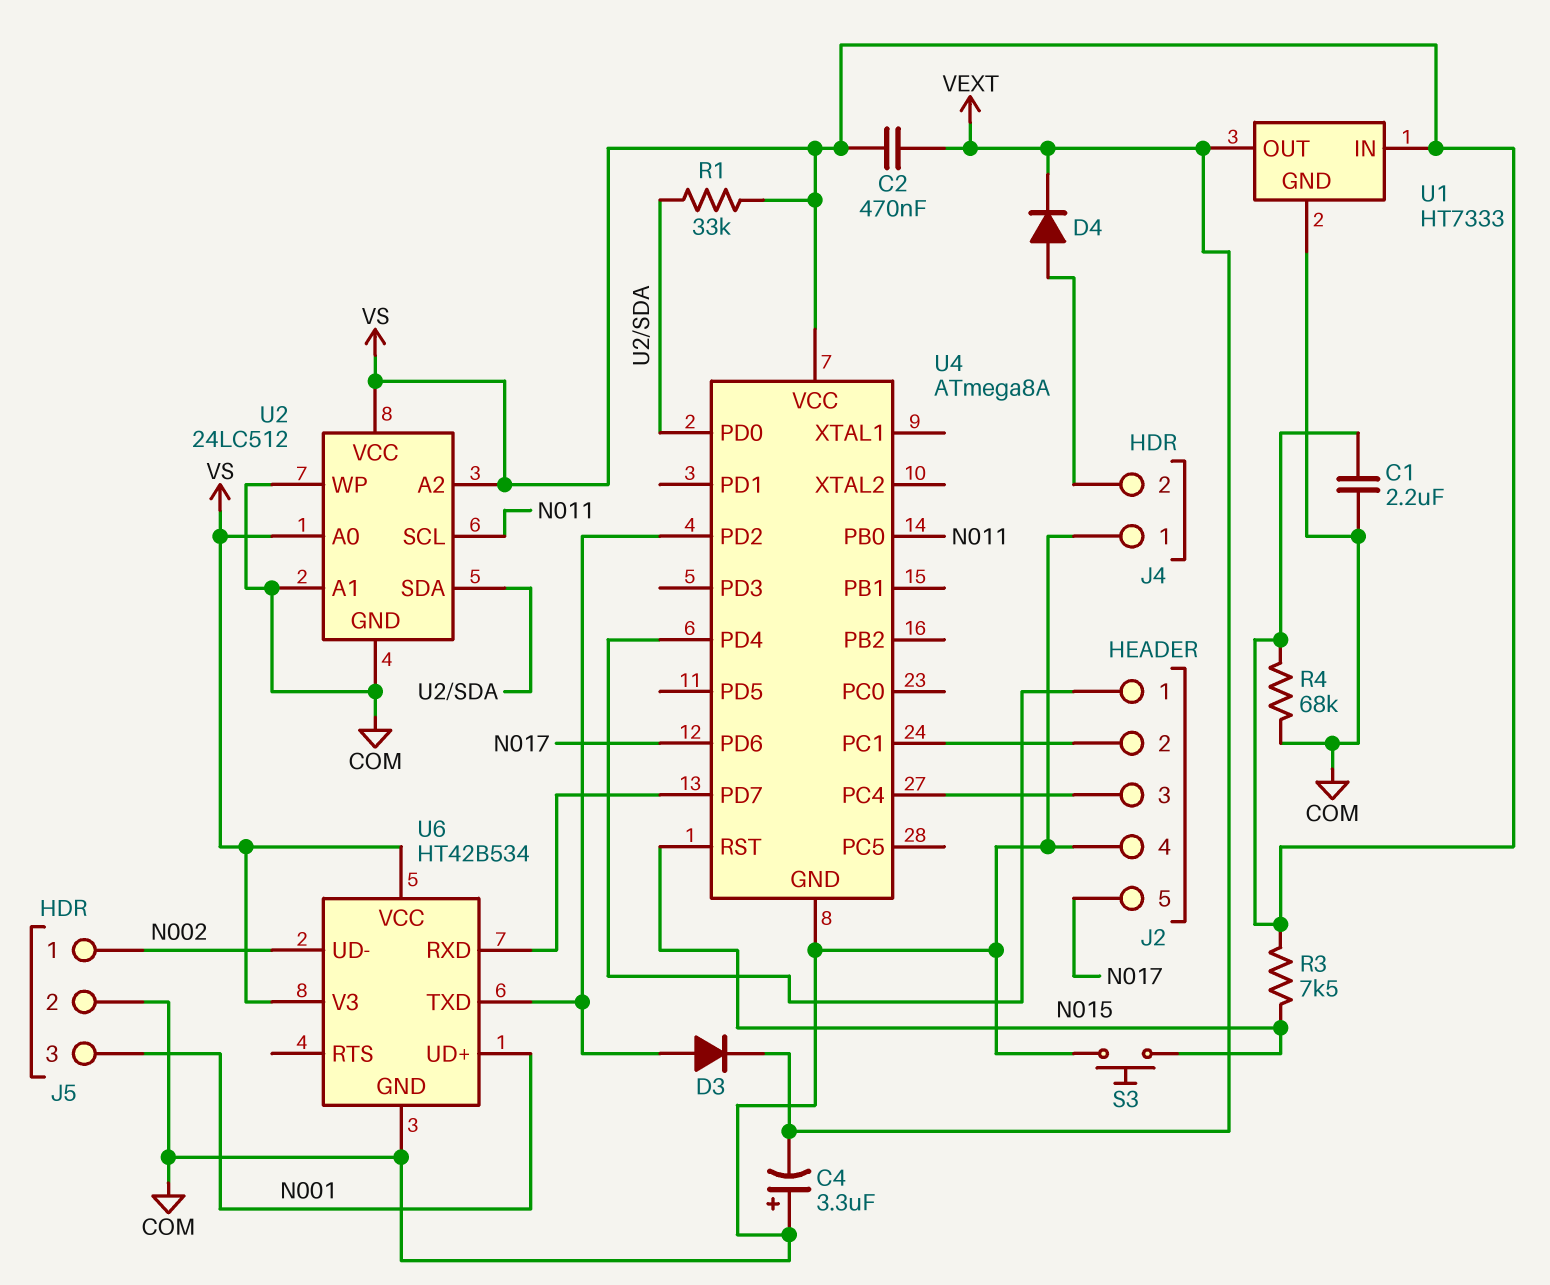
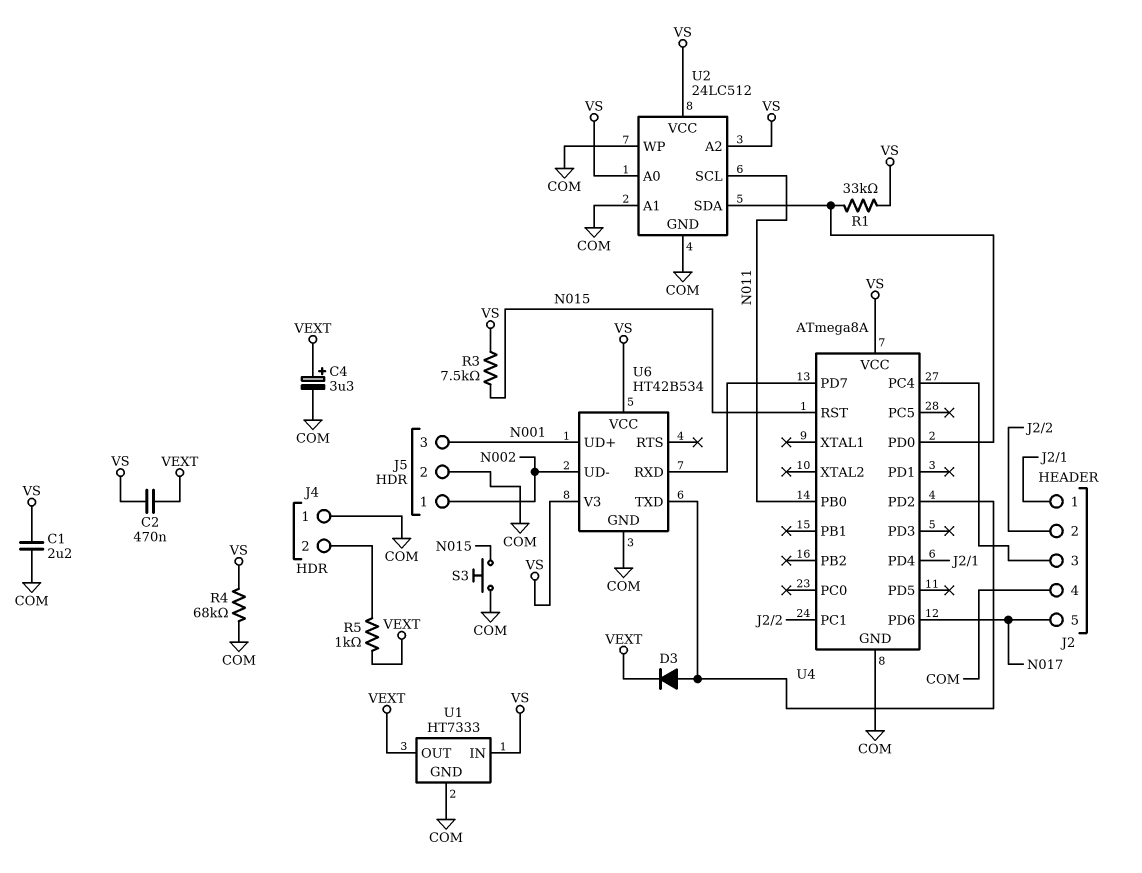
C4: 3.3uF (plus COM, minus VEXT) -> 3.3uF (plus VEXT, minus COM)
D4: diode (A J4/2, K VEXT) -> none
R5: none -> 1k (J4/2, VEXT)

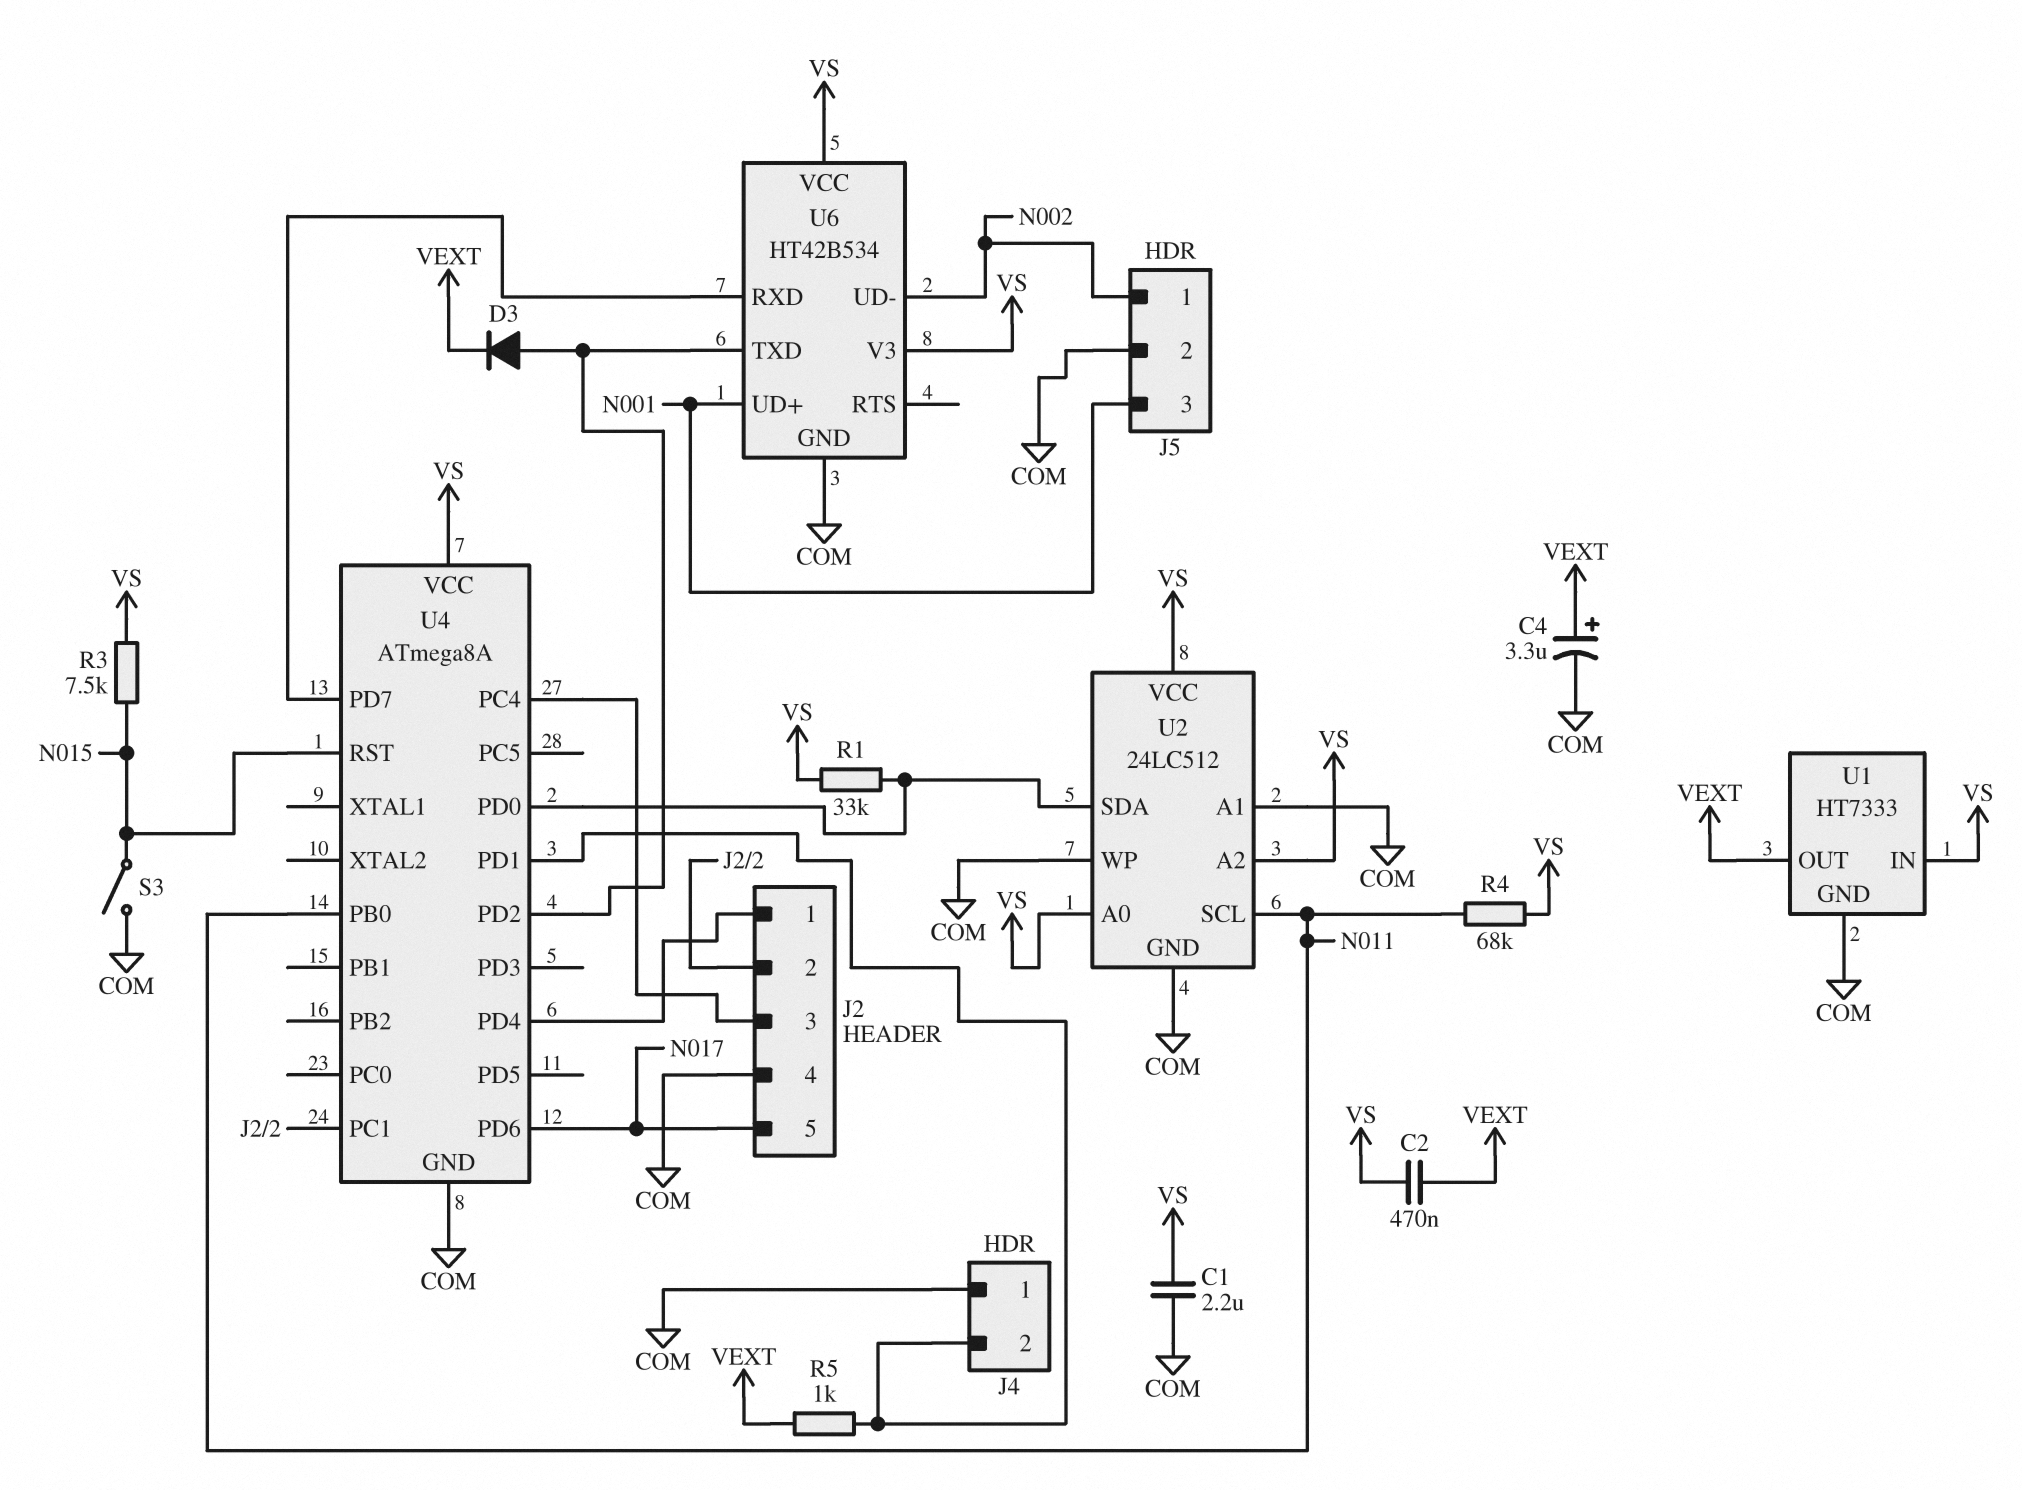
R4: 68k (COM, VS) -> 68k (N011, VS)
S3: button (COM, N015) -> switch (COM, N015)
U4 pin PD1: none -> J4/2

